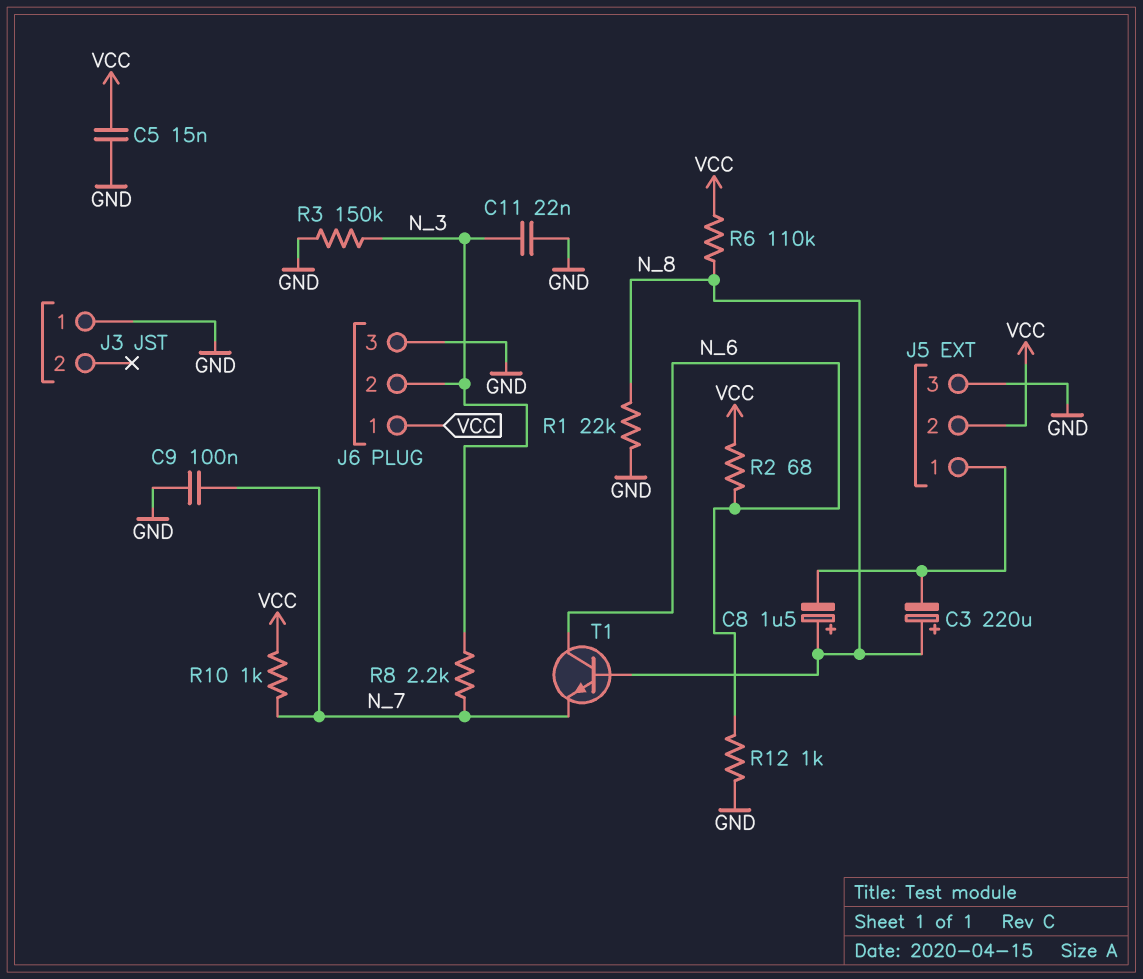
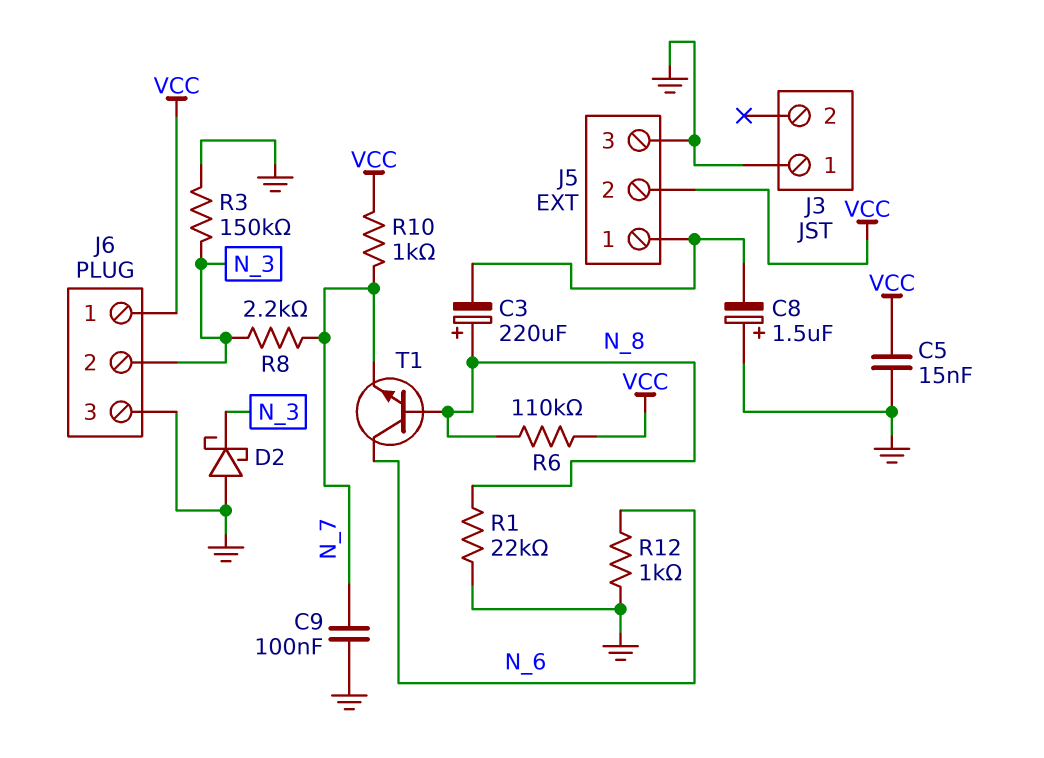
C8: 1.5uF (plus N_8, minus J5/1) -> 1.5uF (plus GND, minus J5/1)
C11: 22nF (GND, N_3) -> none
D2: none -> schottky (A GND, K N_3)
R2: 68 (N_6, VCC) -> none

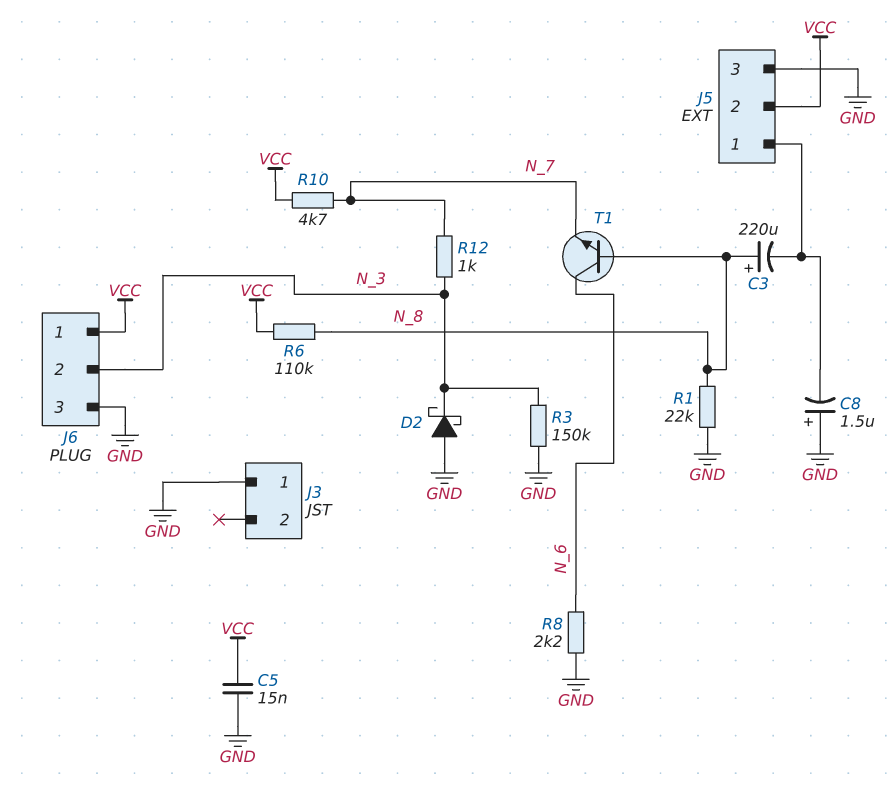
C9: 100nF (GND, N_7) -> none
R8: 2.2k (N_3, N_7) -> 2.2k (GND, N_6)
R10: 1k (N_7, VCC) -> 4.7k (N_7, VCC)
R12: 1k (GND, N_6) -> 1k (N_3, N_7)

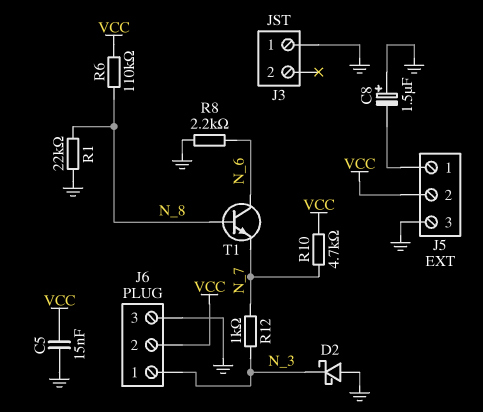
C3: 220uF (plus N_8, minus J5/1) -> none
J6 pin 1: VCC -> N_3
J6 pin 2: N_3 -> VCC
R3: 150k (GND, N_3) -> none

